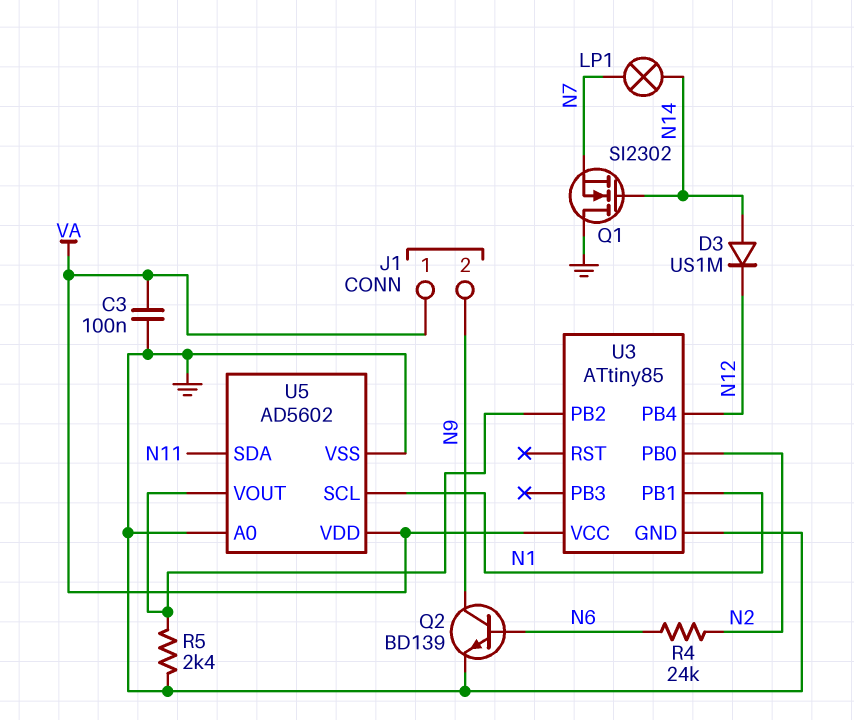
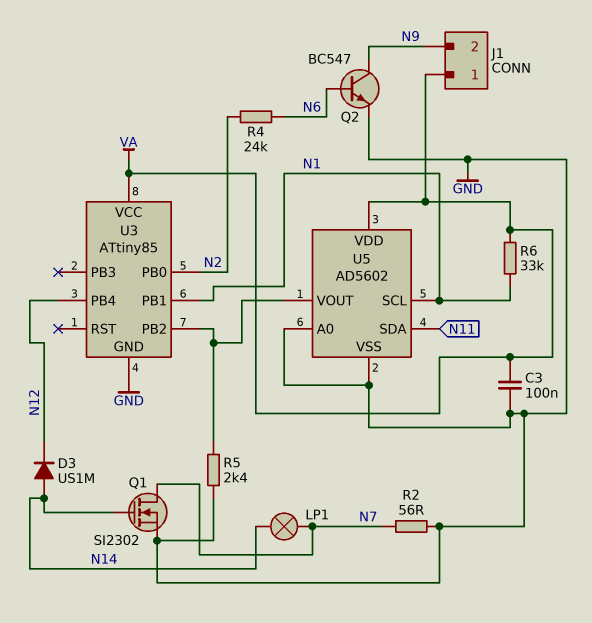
Q1: NMOS SI2302 (G N14, D GND, S N7) -> NMOS SI2302 (G N14, D N7, S GND)
Q2: NPN BD139 (B N6, C N9, E GND) -> NPN BC547 (B N6, C N9, E GND)
R2: none -> 56 (GND, N7)
R6: none -> 33k (N1, VA)

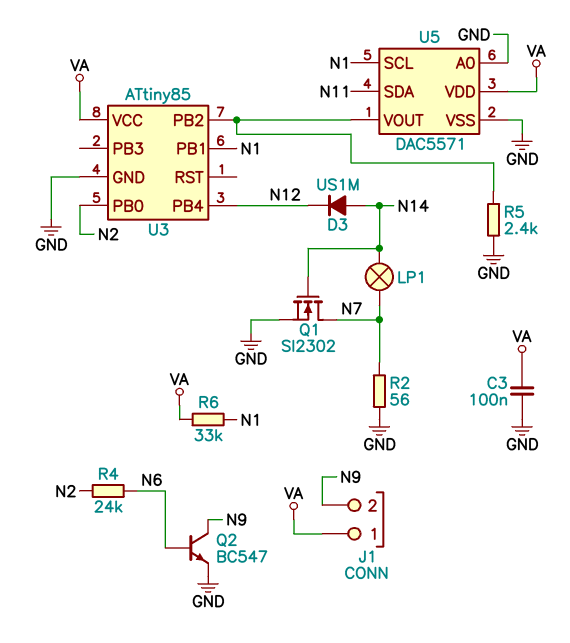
U5: AD5602 -> DAC5571

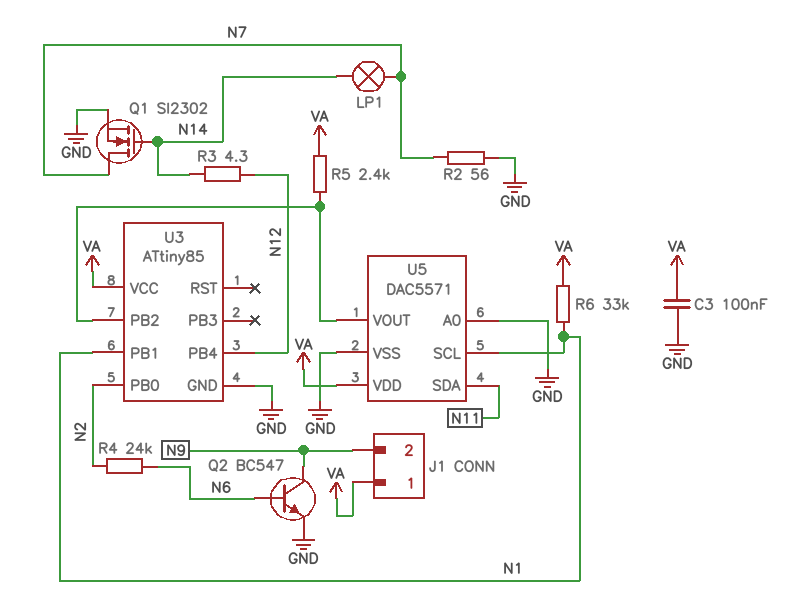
D3: diode US1M (A N14, K N12) -> none
R3: none -> 4.3 (N12, N14)
R5: 2.4k (GND, U3/PB2) -> 2.4k (U3/PB2, VA)

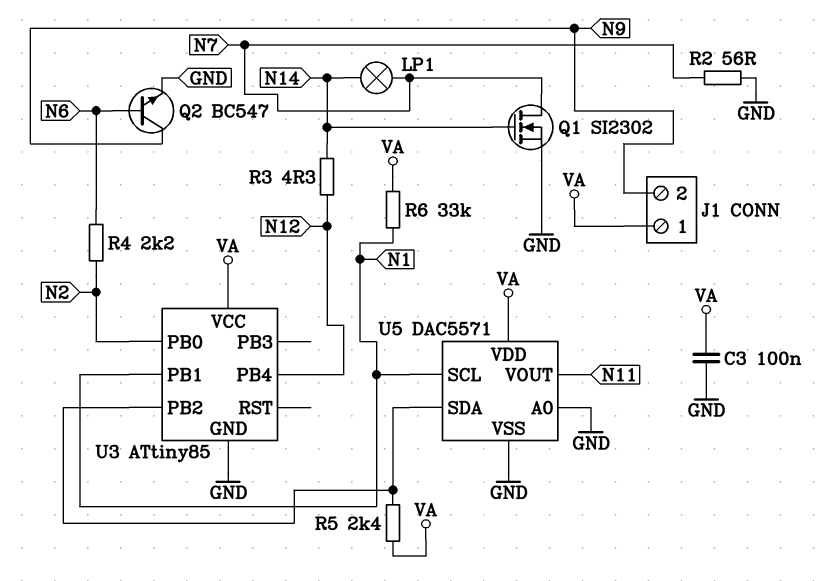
R4: 24k (N2, N6) -> 2.2k (N2, N6)
U5 pin SDA: N11 -> U3/PB2
U5 pin VOUT: U3/PB2 -> N11

